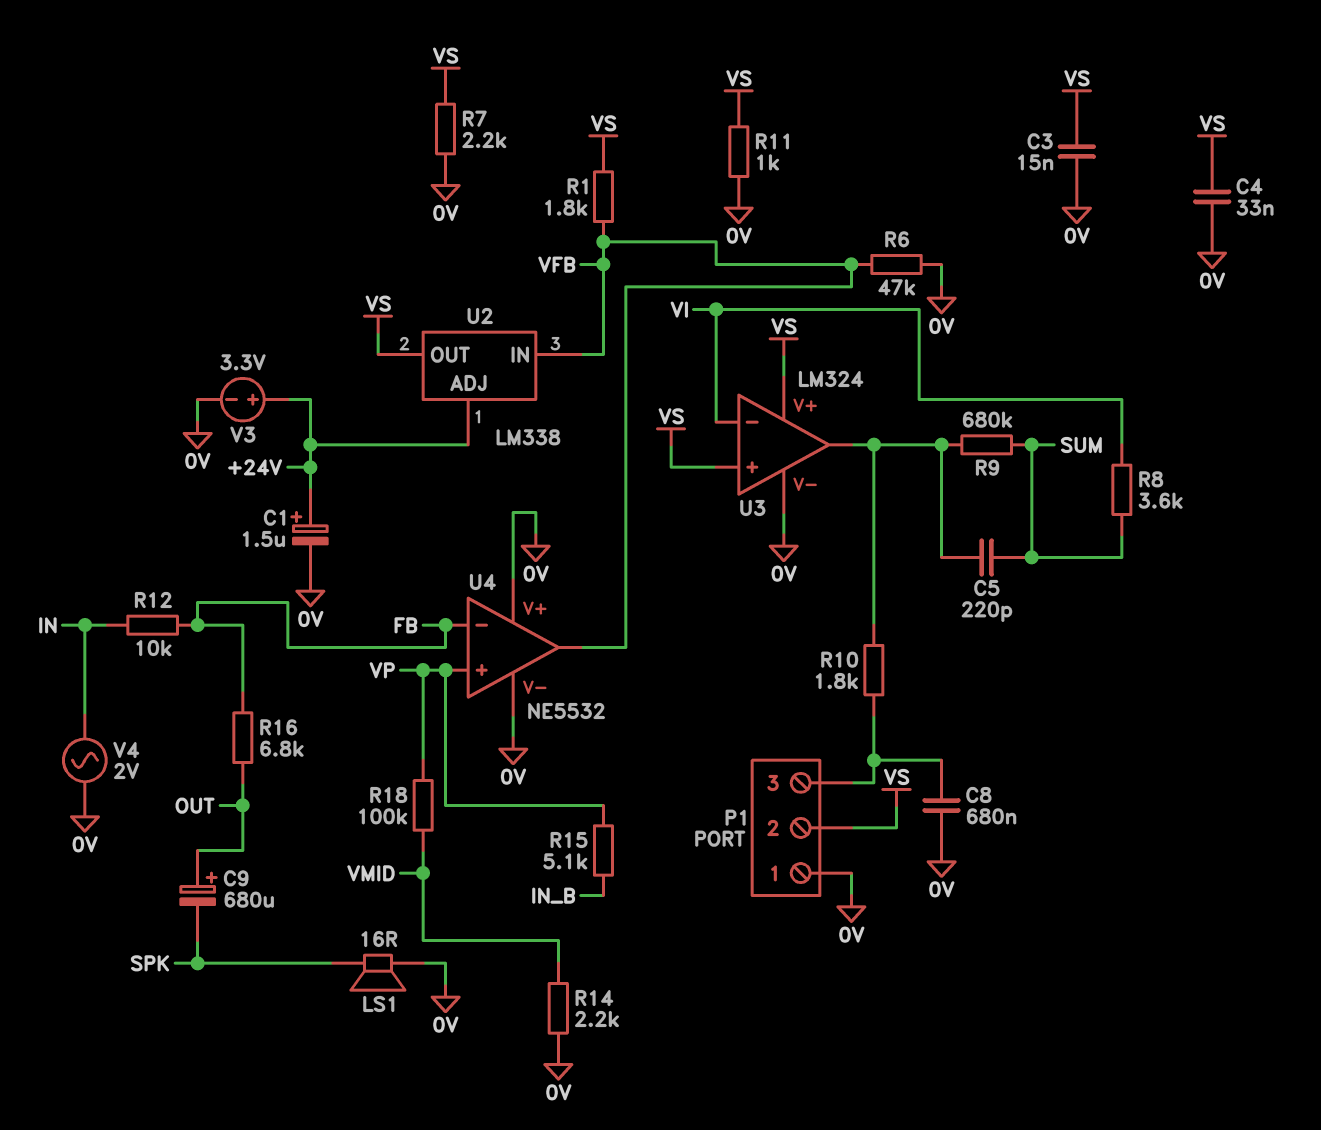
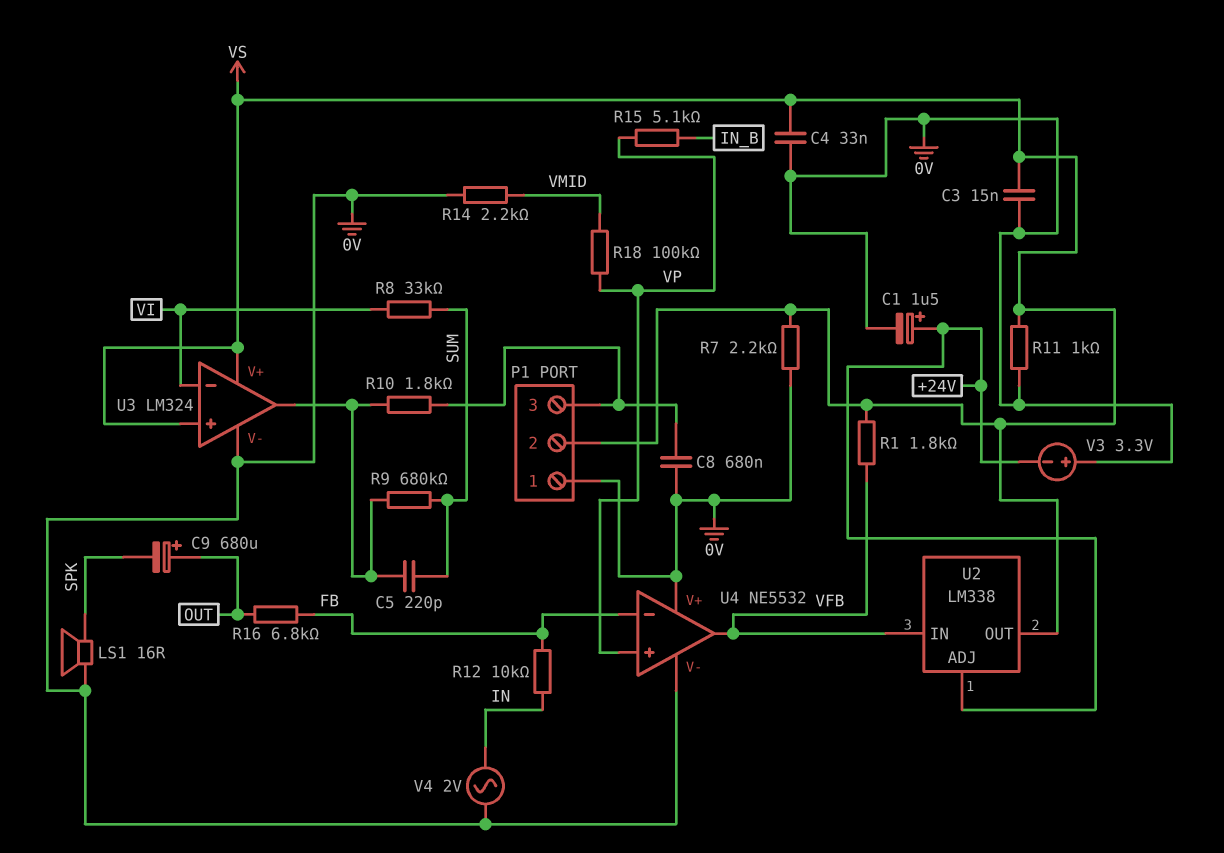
R6: 47k (0V, VFB) -> none
R8: 3.6k (SUM, VI) -> 33k (SUM, VI)
V3: 3.3V (plus +24V, minus 0V) -> 3.3V (plus 0V, minus +24V)

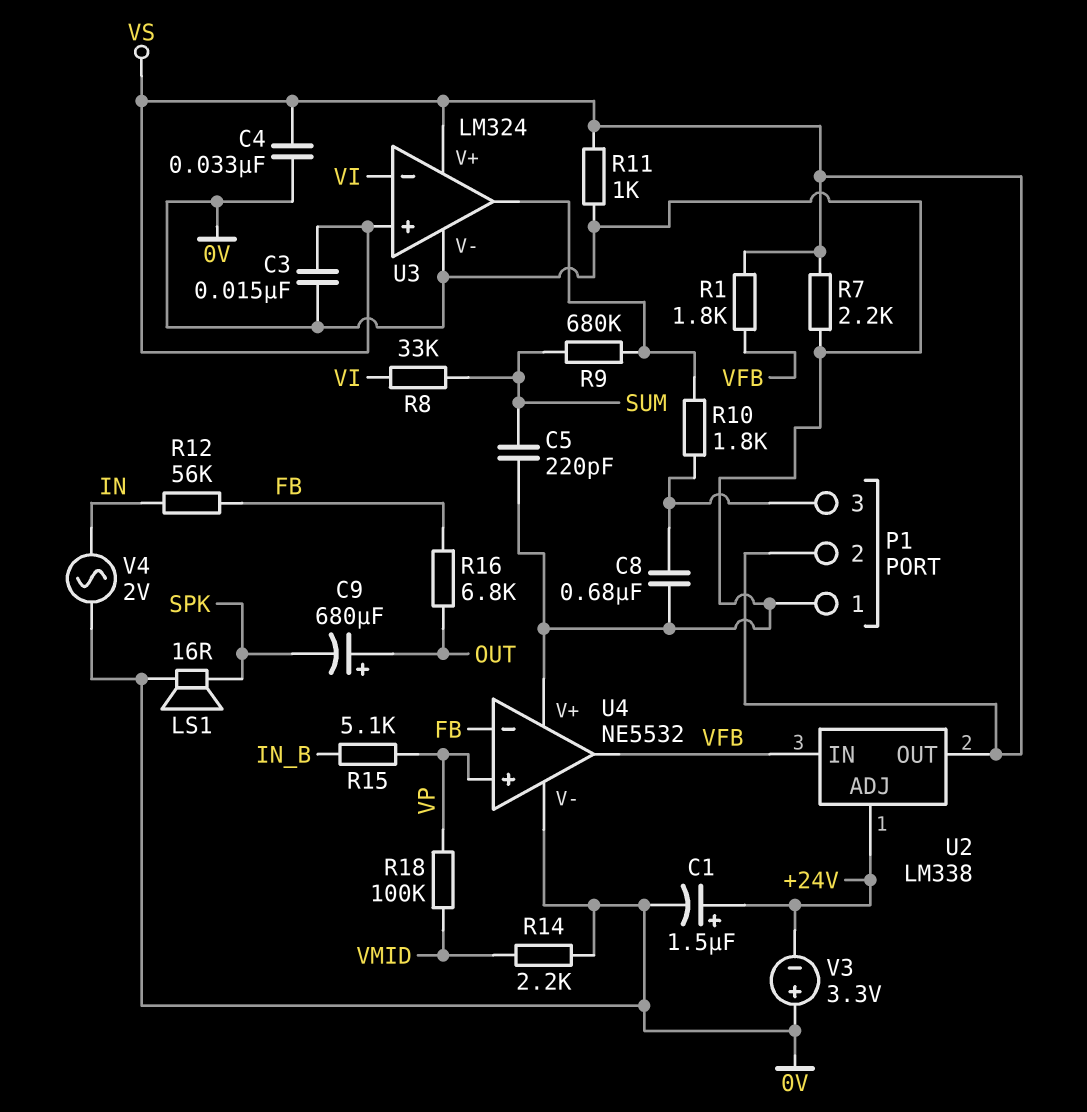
C5: 220pF (SUM, U3/out) -> 220pF (0V, SUM)
R12: 10k (FB, IN) -> 56k (FB, IN)

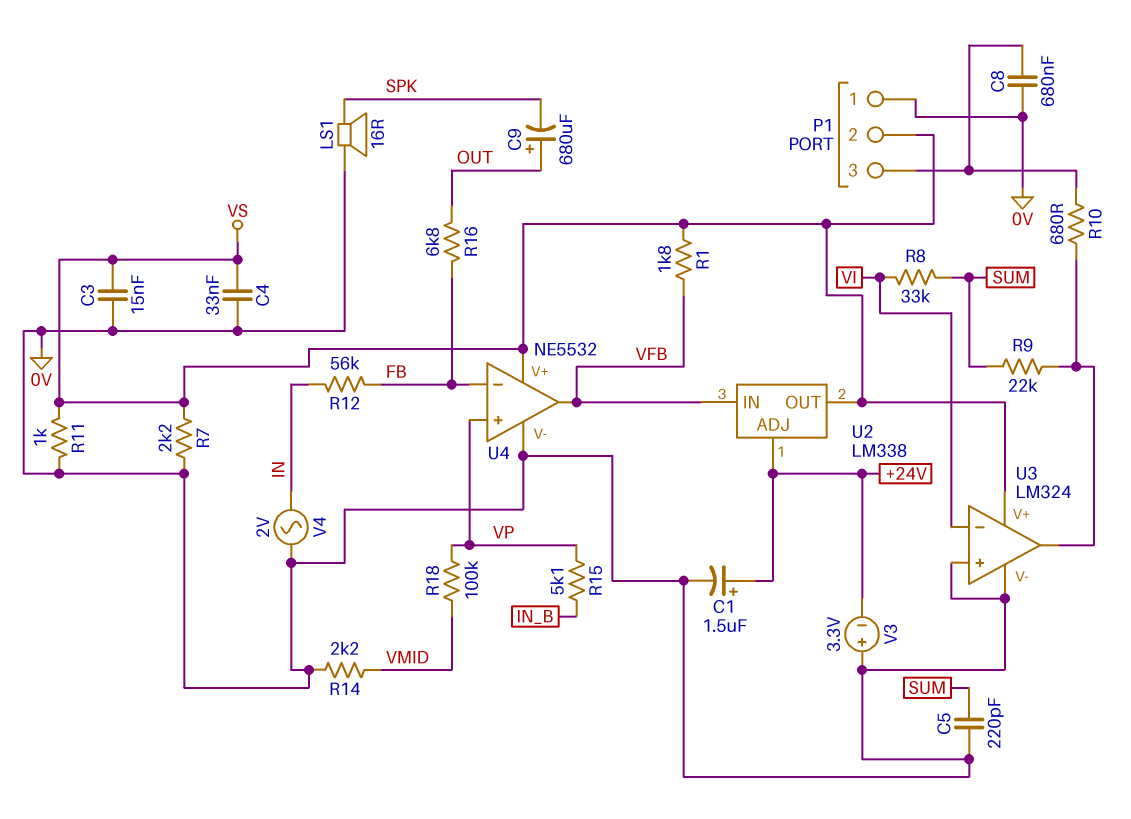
R9: 680k (SUM, U3/out) -> 22k (SUM, U3/out)
R10: 1.8k (P1/3, U3/out) -> 680 (P1/3, U3/out)
U3 pin in+: VS -> 0V
U4 pin V+: 0V -> VS

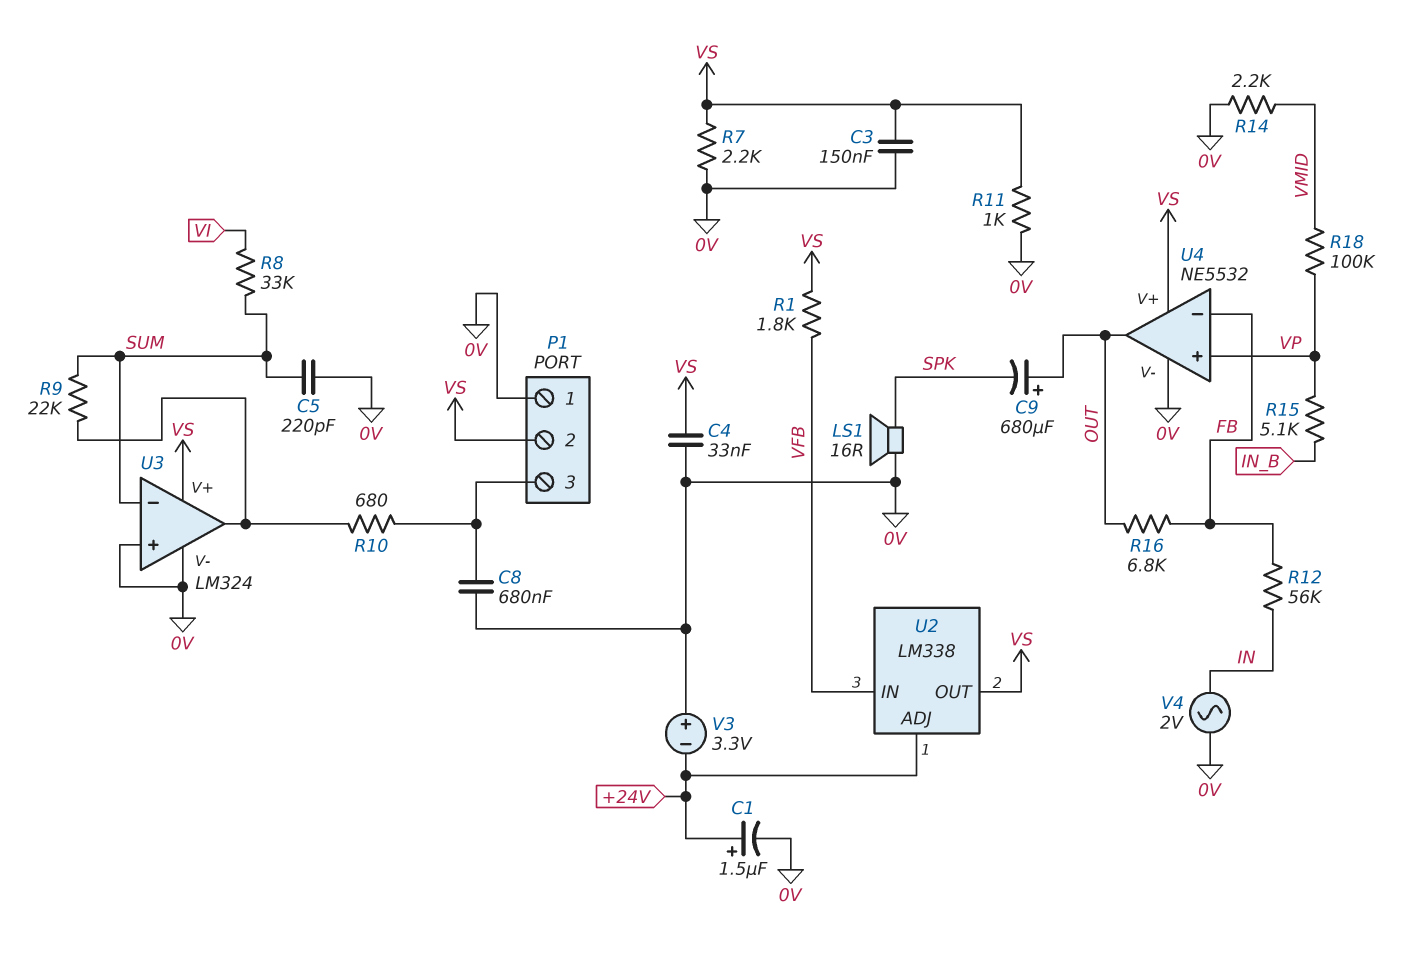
C3: 15nF (0V, VS) -> 150nF (0V, VS)
U3 pin in-: VI -> SUM
U4 pin out: VFB -> OUT

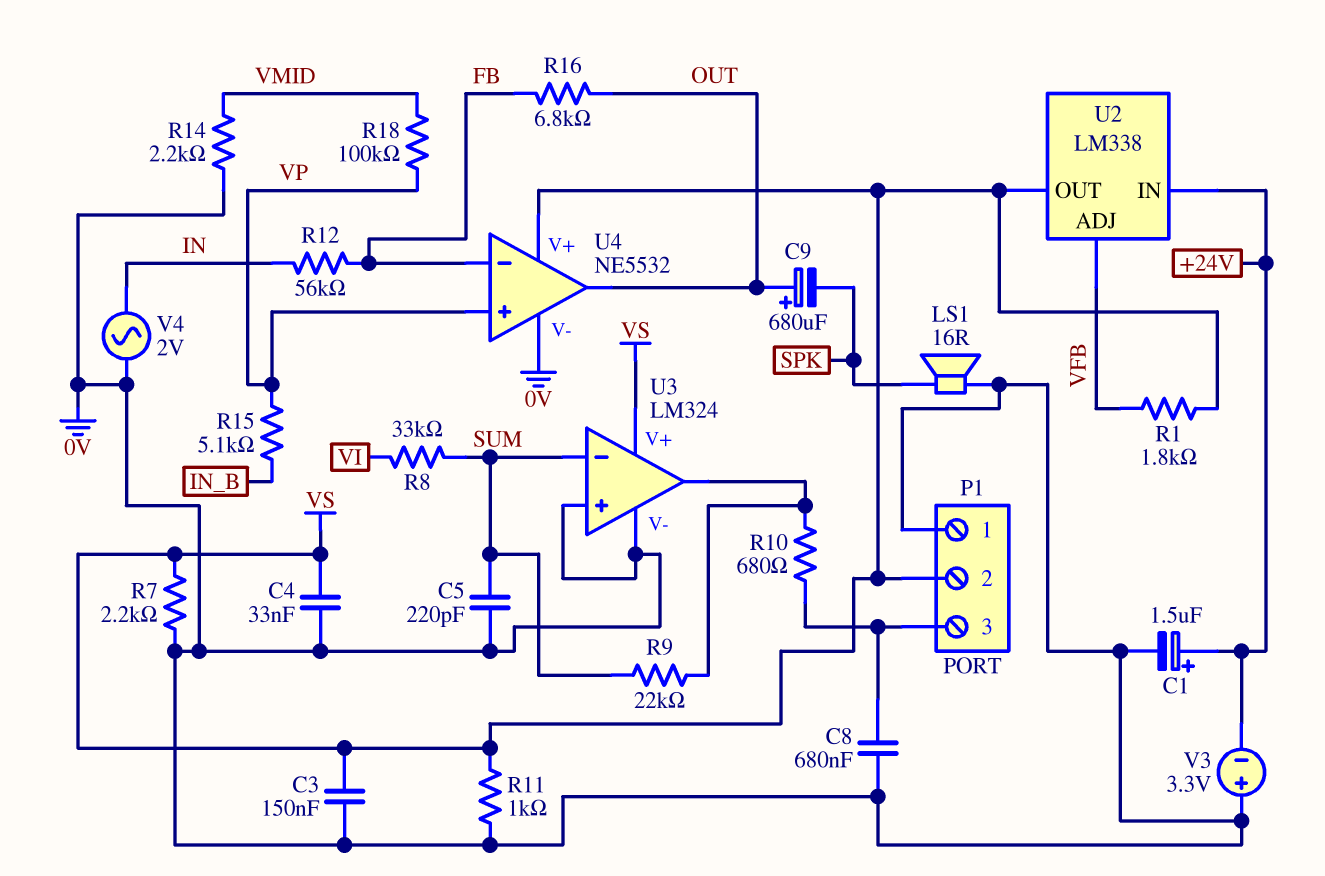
U2 pin ADJ: +24V -> VFB
U2 pin IN: VFB -> +24V

